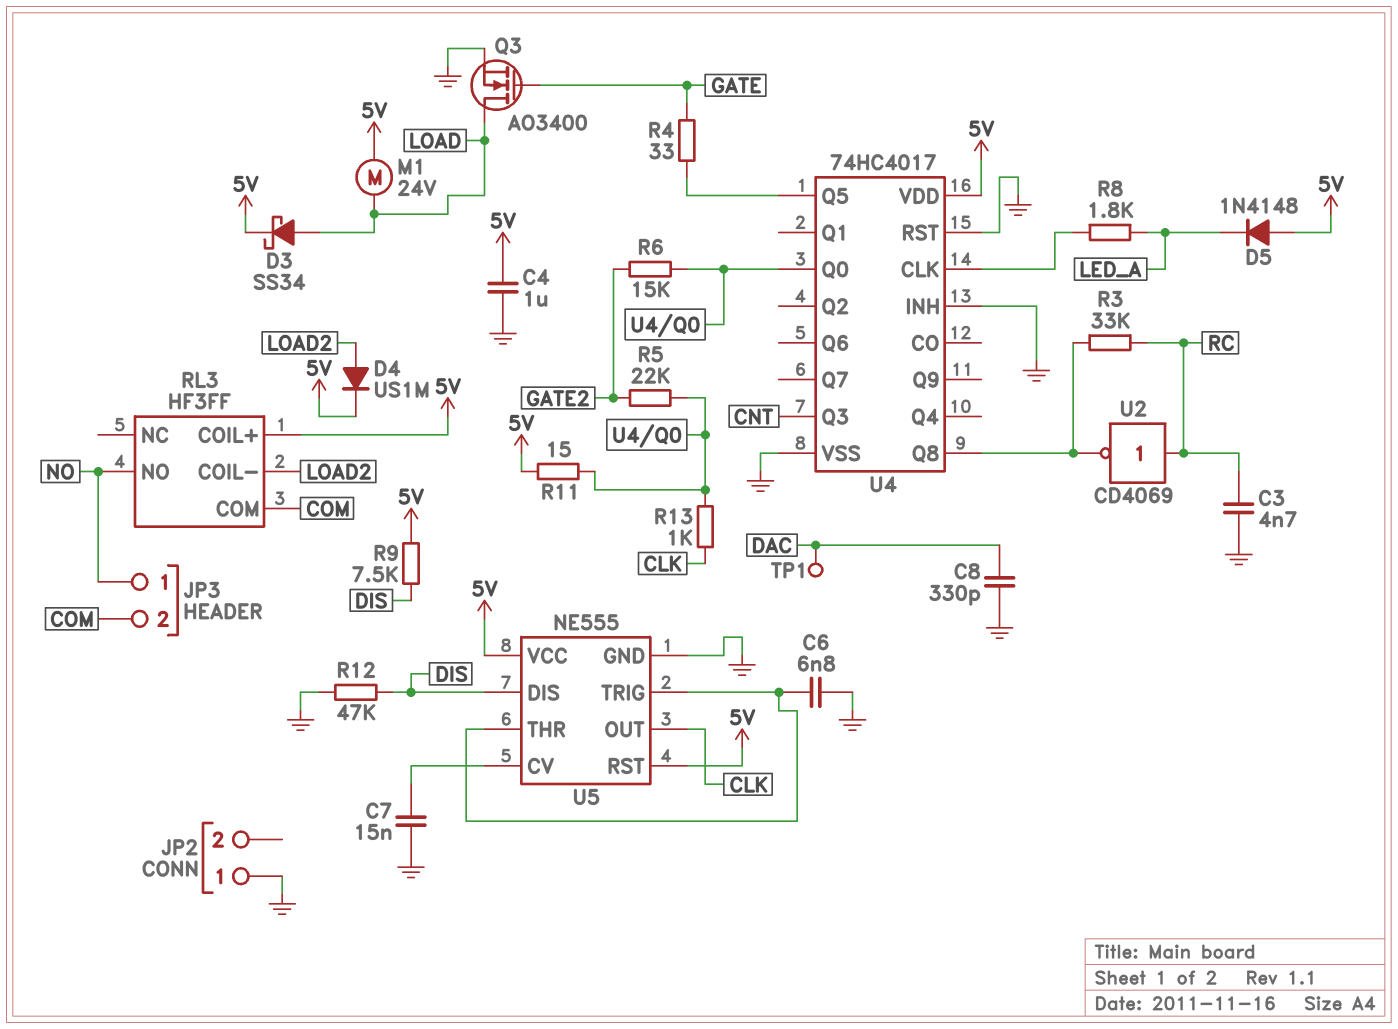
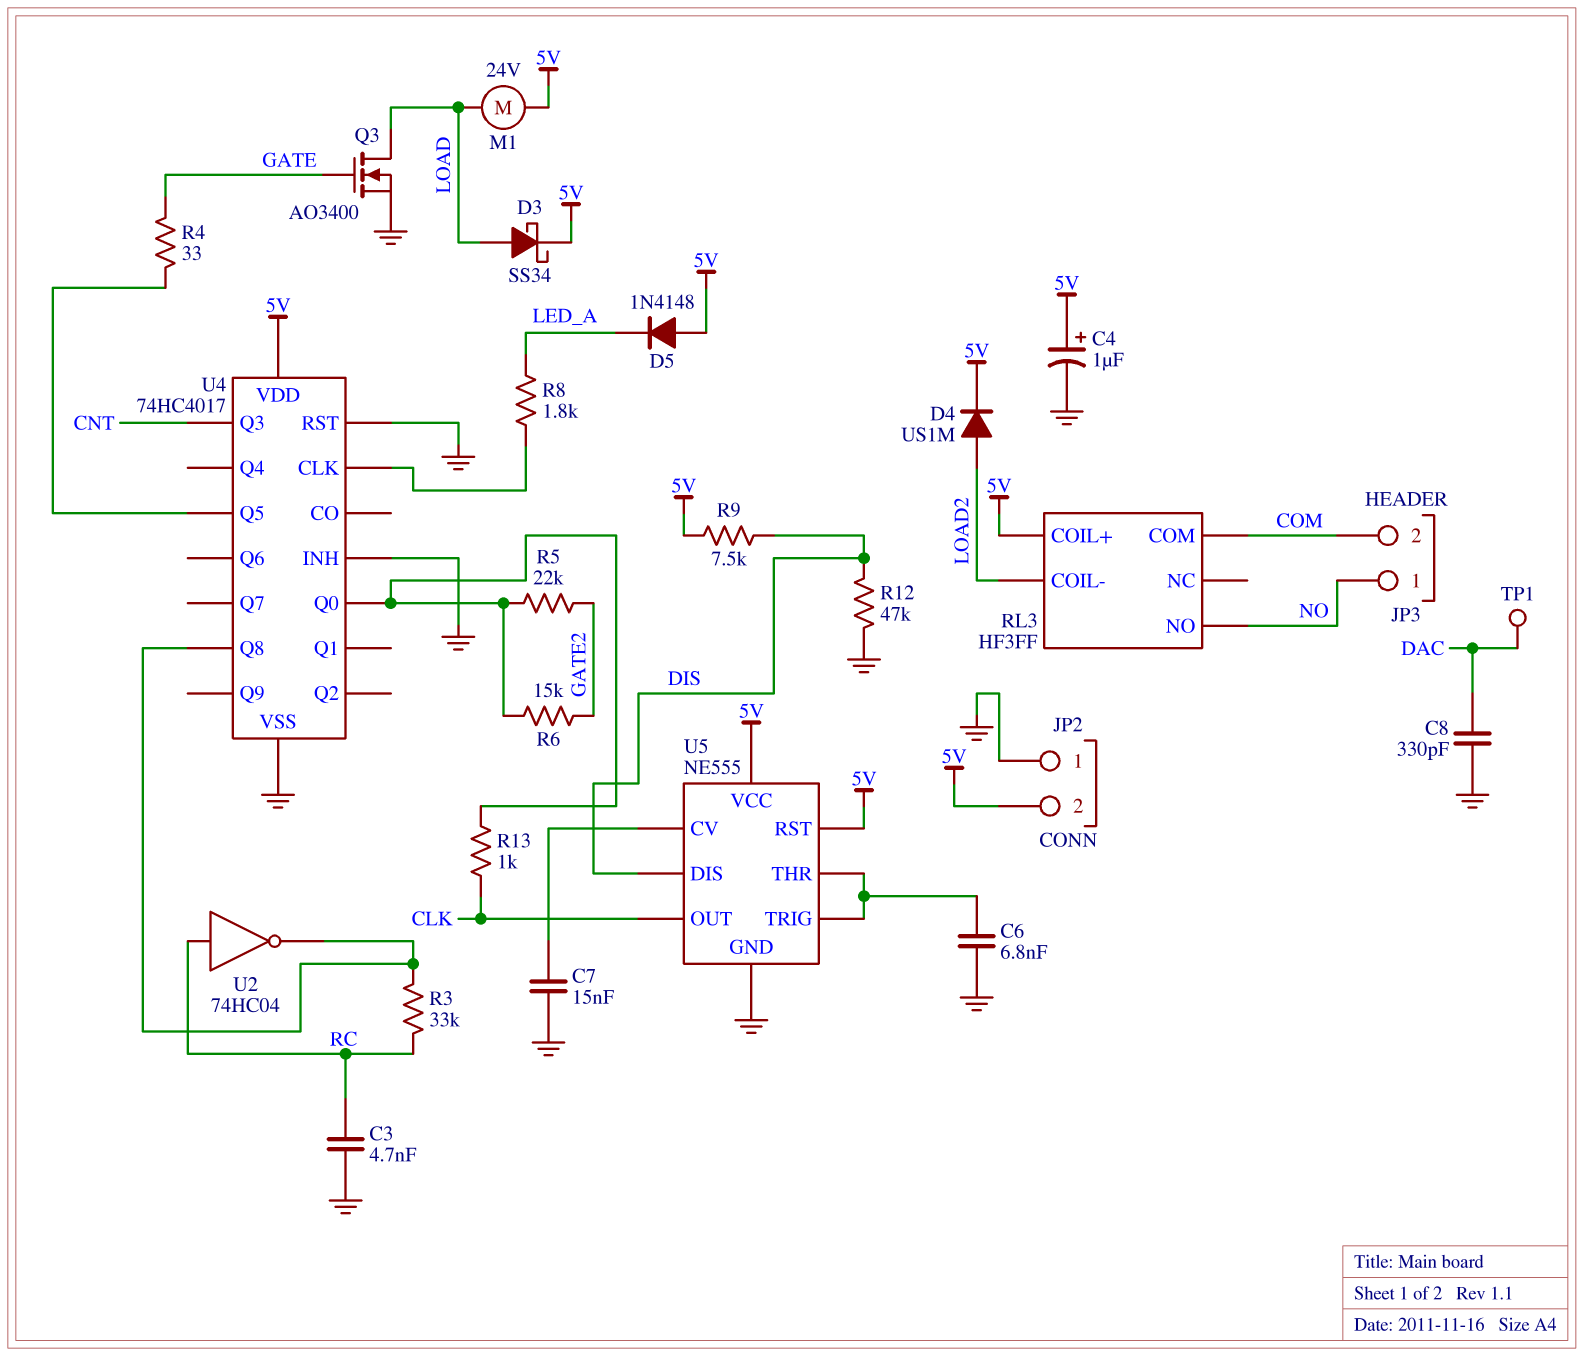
C4: 1uF (5V, GND) -> 1uF (plus 5V, minus GND)
JP2 pin 2: none -> 5V
R11: 15 (5V, U4/Q0) -> none
U2: NOT CD4069 (in RC, out U4/Q8) -> NOT 74HC04 (in RC, out U4/Q8)

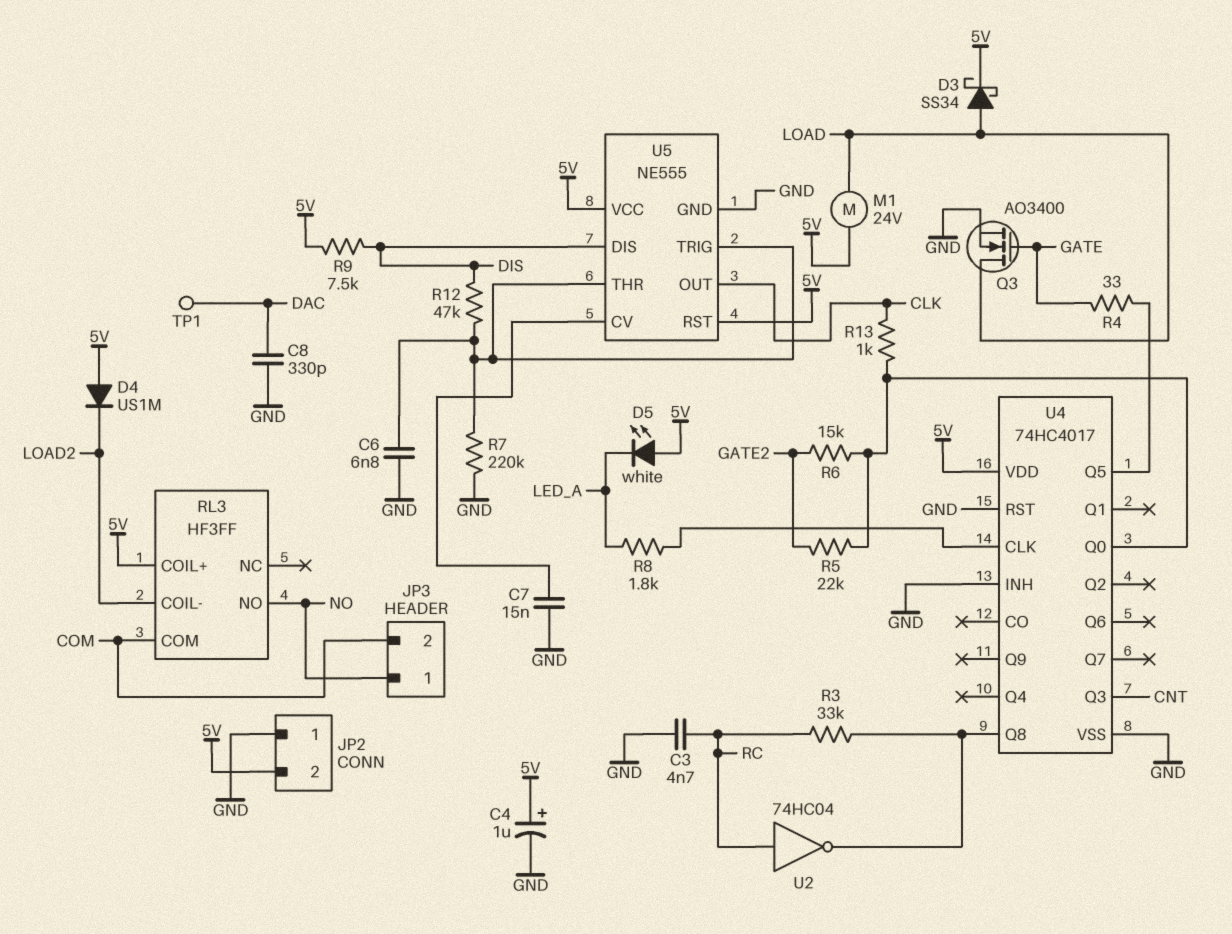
D4: diode US1M (A LOAD2, K 5V) -> diode US1M (A 5V, K LOAD2)
D5: diode 1N4148 (A 5V, K LED_A) -> LED white (A 5V, K LED_A)
R7: none -> 220k (GND, U5/THR)
R12: 47k (DIS, GND) -> 47k (DIS, U5/THR)

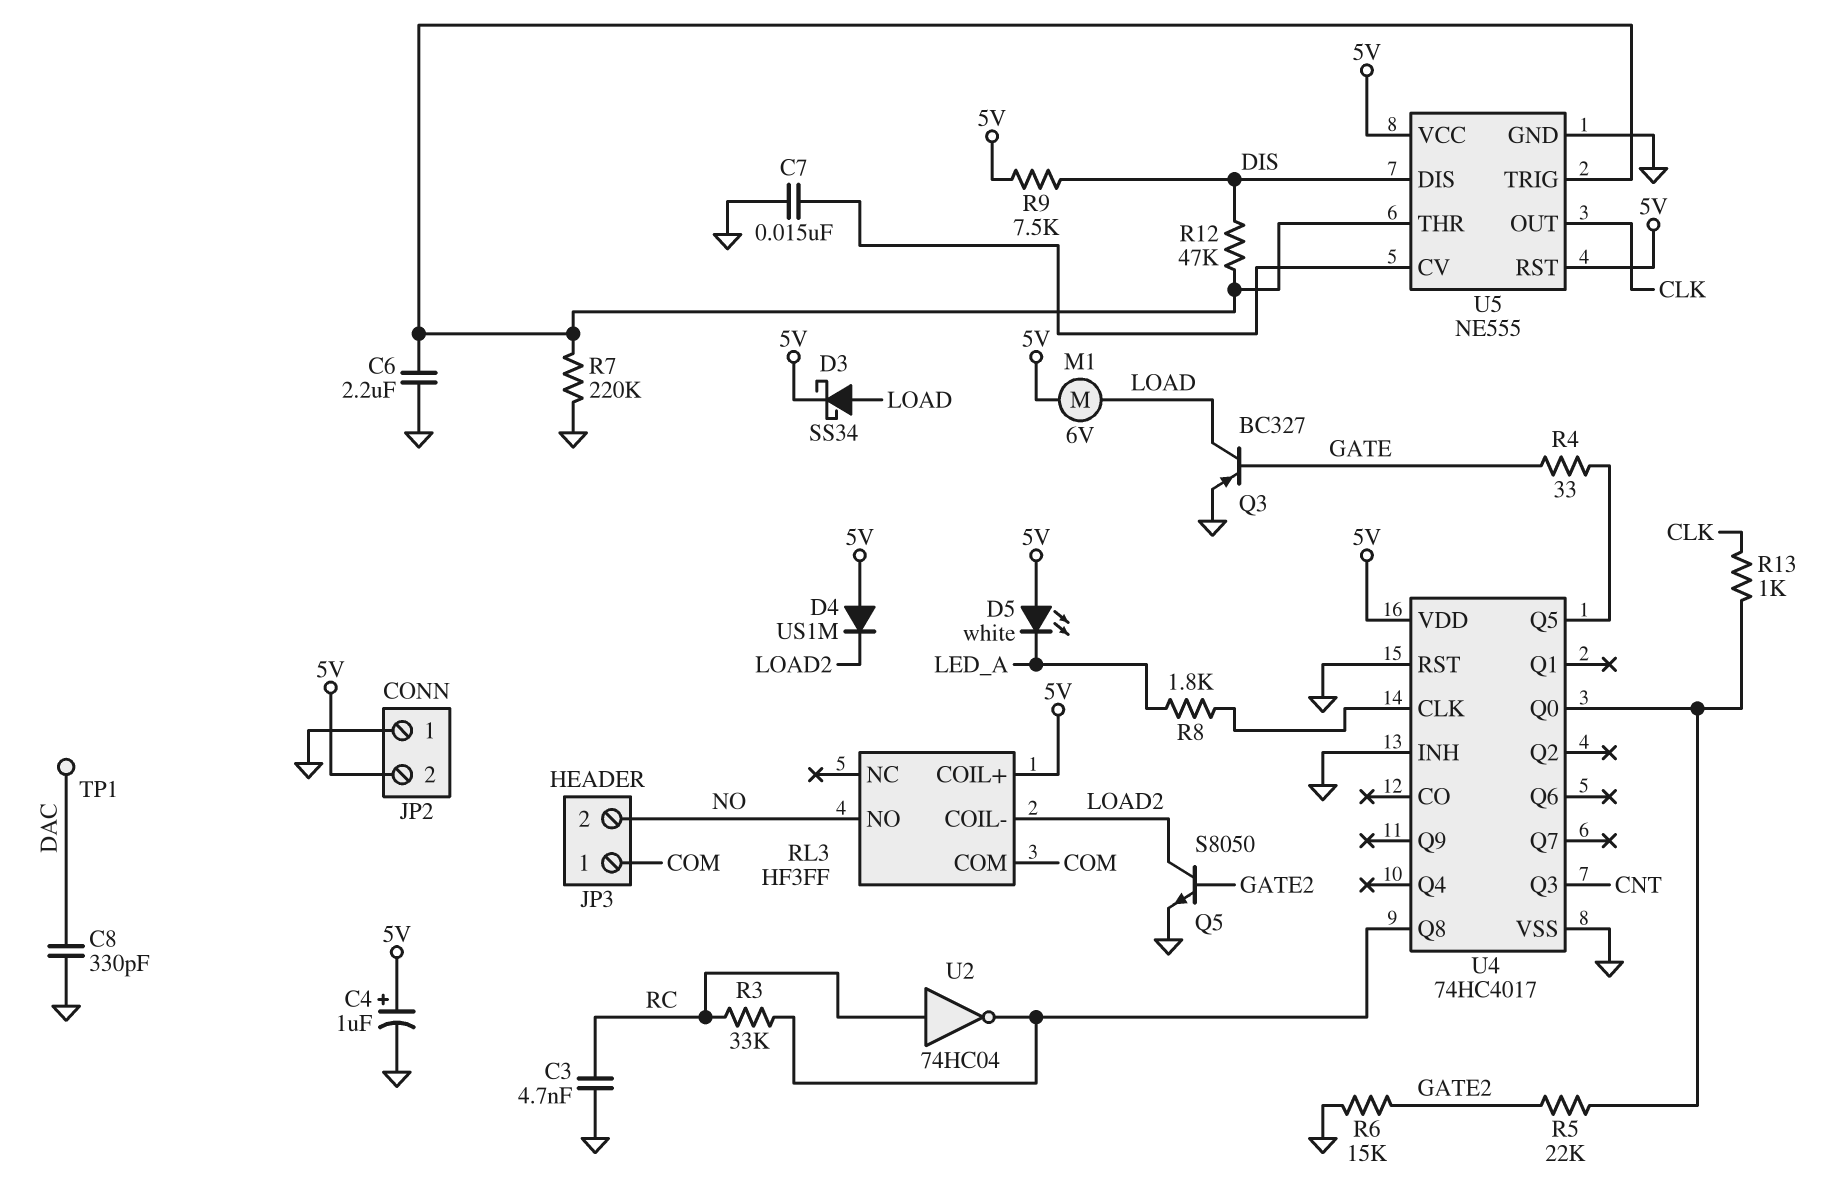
C6: 6.8nF (GND, U5/THR) -> 2.2uF (GND, U5/THR)
JP3 pin 1: NO -> COM
JP3 pin 2: COM -> NO
M1: motor 24V (5V, LOAD) -> motor 6V (5V, LOAD)
Q3: NMOS AO3400 (G GATE, D LOAD, S GND) -> PNP BC327 (B GATE, C LOAD, E GND)
Q5: none -> NPN S8050 (B GATE2, C LOAD2, E GND)
R6: 15k (GATE2, U4/Q0) -> 15k (GATE2, GND)

